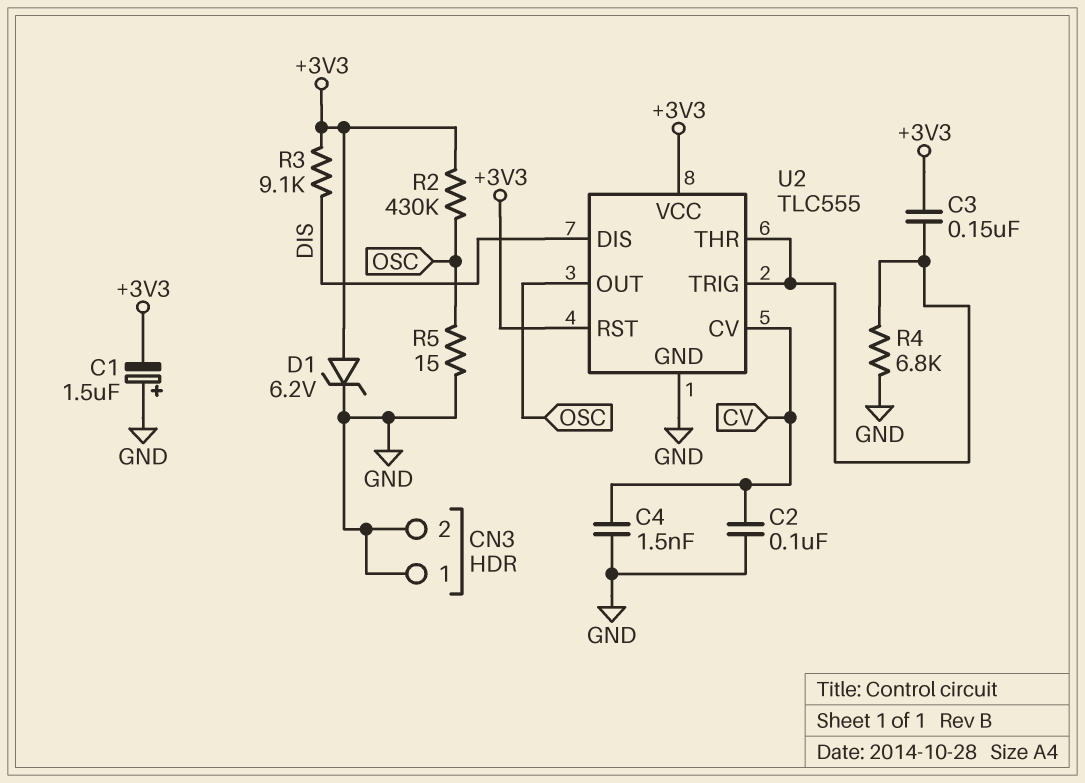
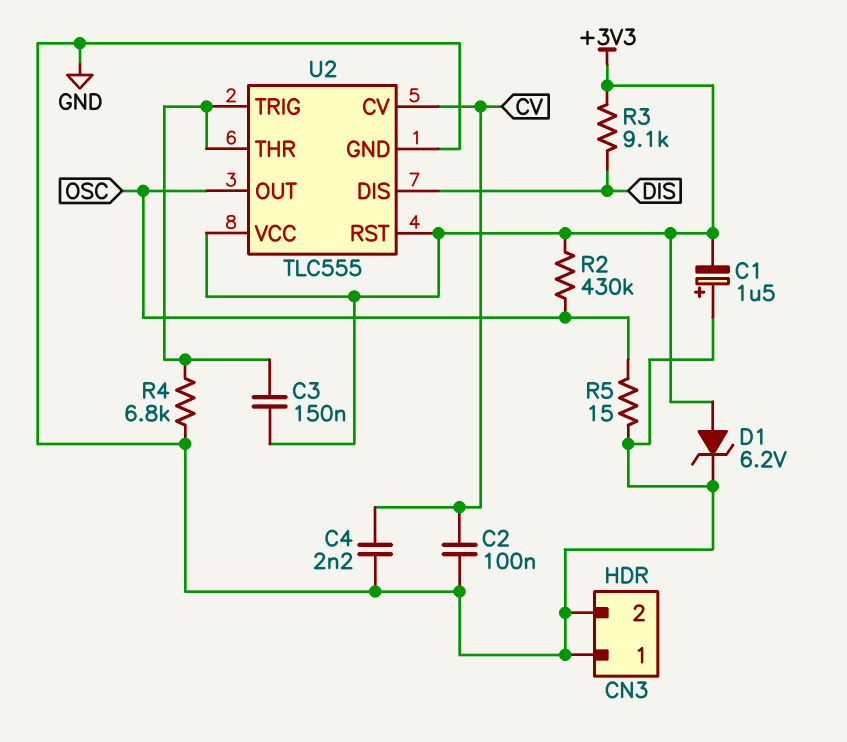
C4: 1.5nF (CV, GND) -> 2.2nF (CV, GND)

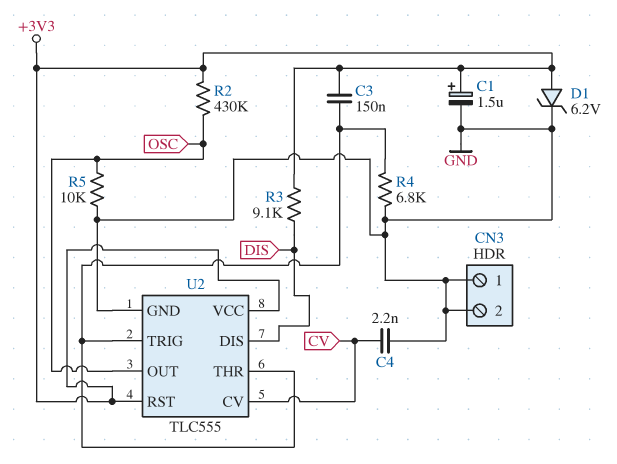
C1: 1.5uF (plus GND, minus +3V3) -> 1.5uF (plus +3V3, minus GND)
C2: 100nF (CV, GND) -> none
R5: 15 (GND, OSC) -> 10k (GND, OSC)

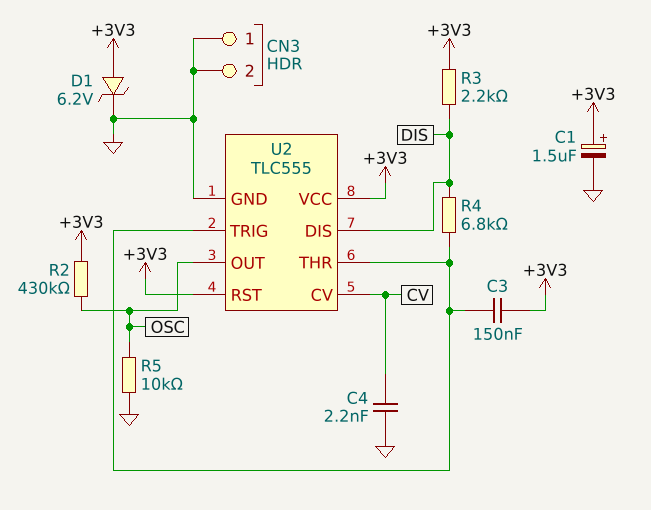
R3: 9.1k (+3V3, DIS) -> 2.2k (+3V3, DIS)
R4: 6.8k (GND, U2/THR) -> 6.8k (DIS, U2/THR)

